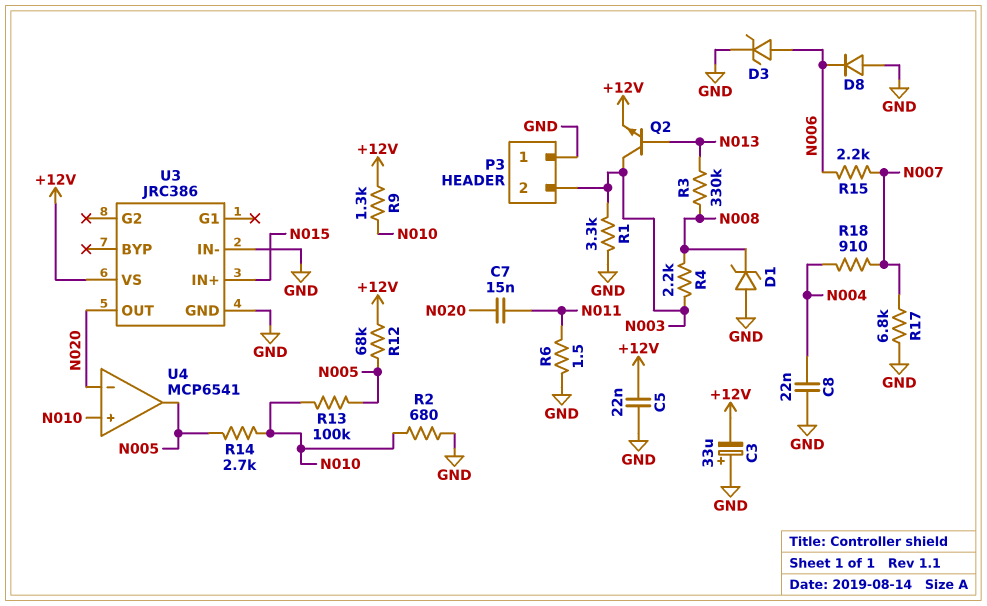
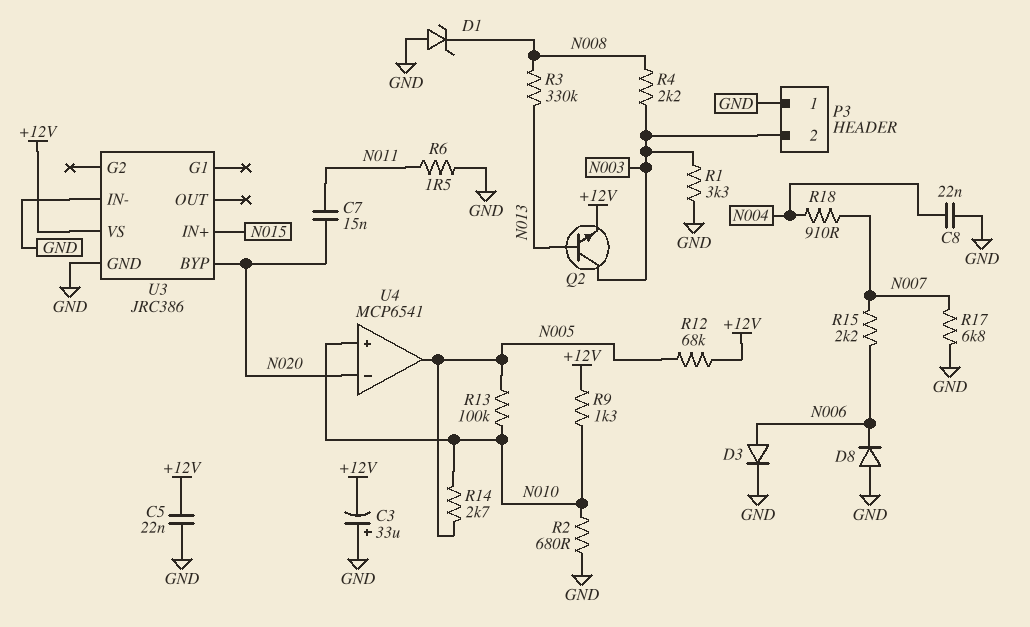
D3: zener (A N006, K GND) -> diode (A N006, K GND)
U3 pin BYP: none -> N020
U3 pin OUT: N020 -> none

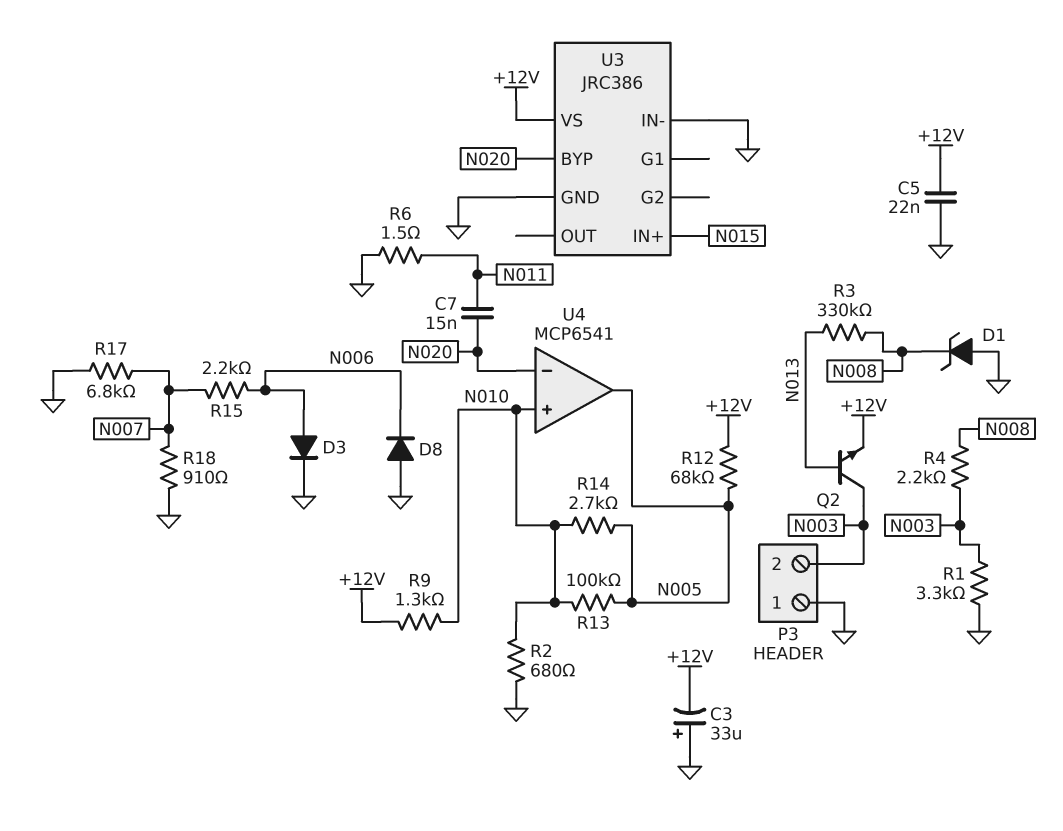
C8: 22nF (GND, N004) -> none
R18: 910 (N004, N007) -> 910 (GND, N007)

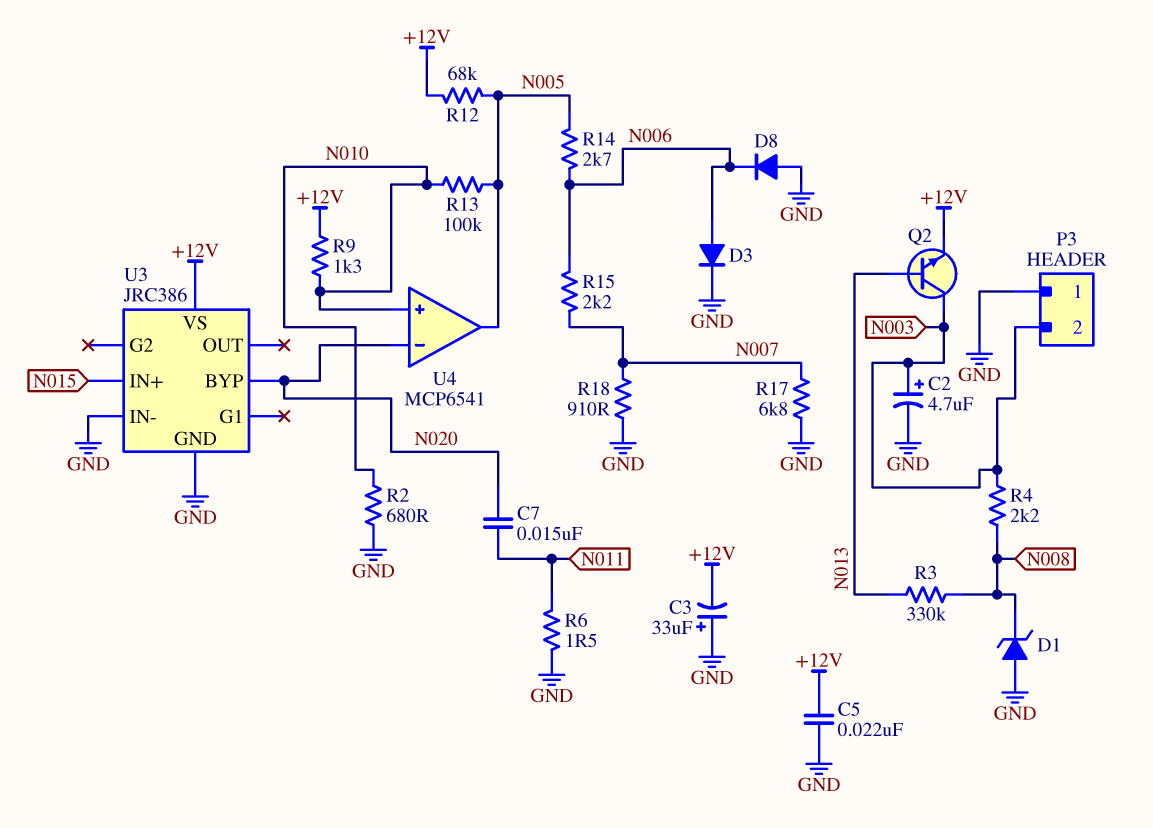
C2: none -> 4.7uF (plus N003, minus GND)
R1: 3.3k (GND, N003) -> none
R14: 2.7k (N005, N010) -> 2.7k (N005, N006)

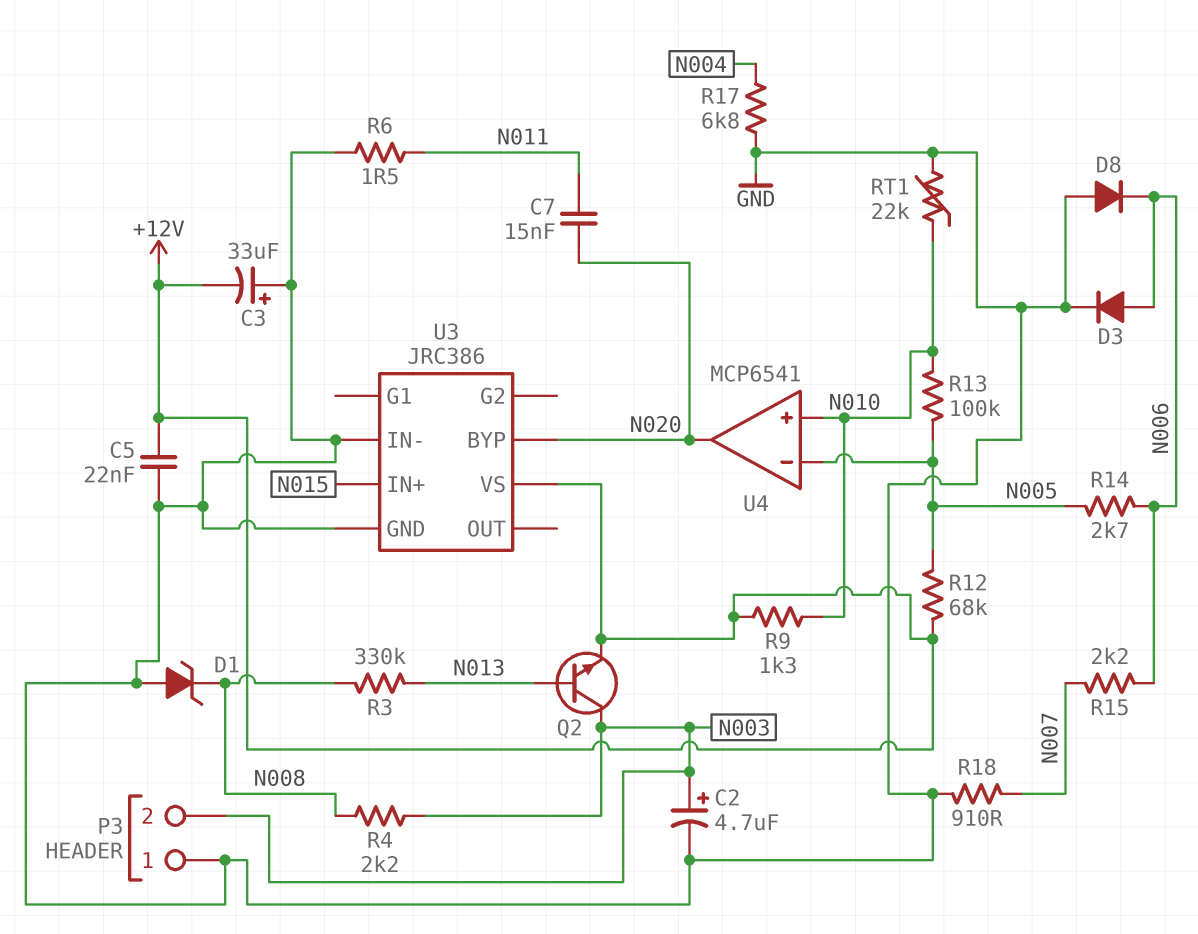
R2: 680 (GND, N010) -> none
R17: 6.8k (GND, N007) -> 6.8k (GND, N004)
RT1: none -> 22k (GND, N010)
U4 pin in-: N020 -> N005
U4 pin out: N005 -> N020

